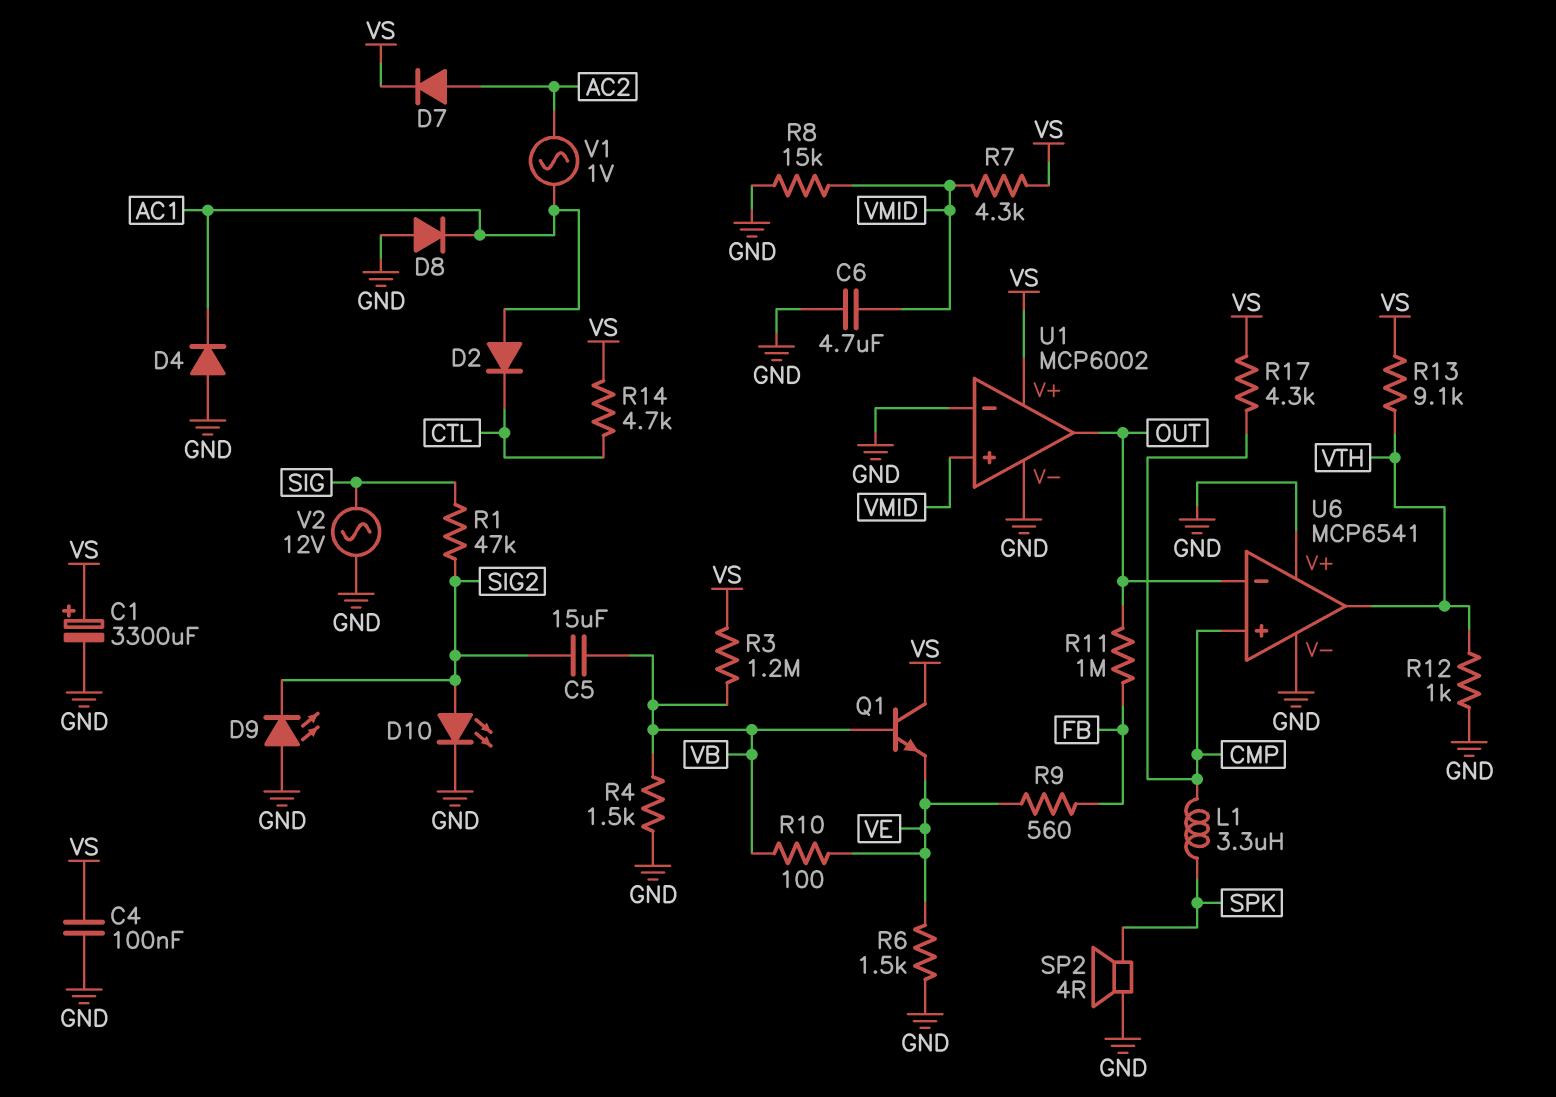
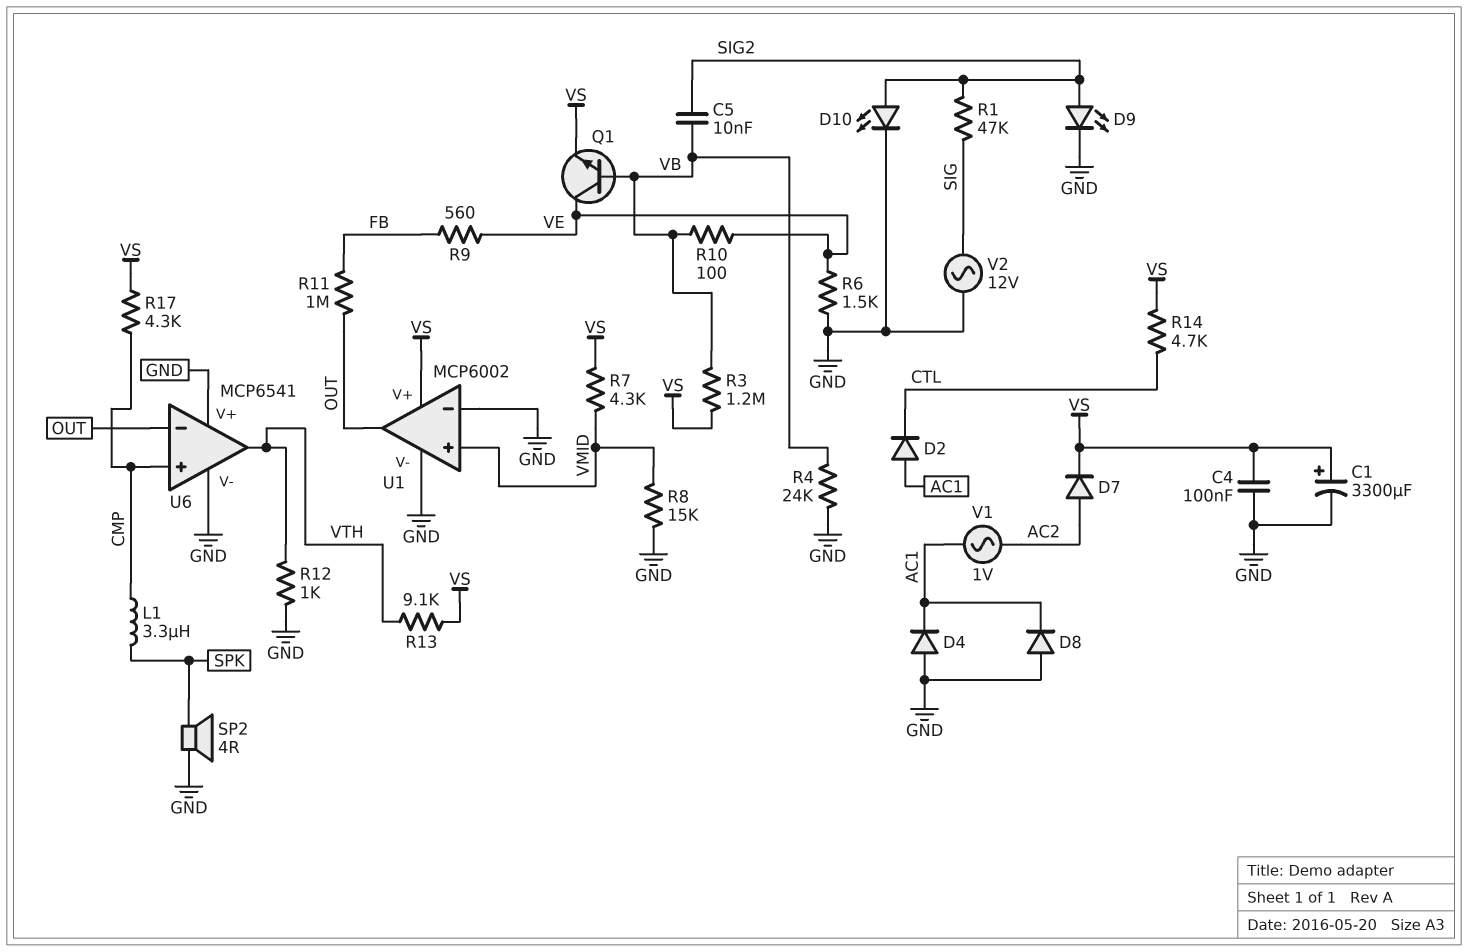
C5: 15uF (SIG2, VB) -> 10nF (SIG2, VB)
C6: 4.7uF (GND, VMID) -> none
D9: LED (A GND, K SIG2) -> LED (A SIG2, K GND)
Q1: NPN (B VB, C VS, E VE) -> NPN (B VB, C VE, E VS)
R4: 1.5k (GND, VB) -> 24k (GND, VB)

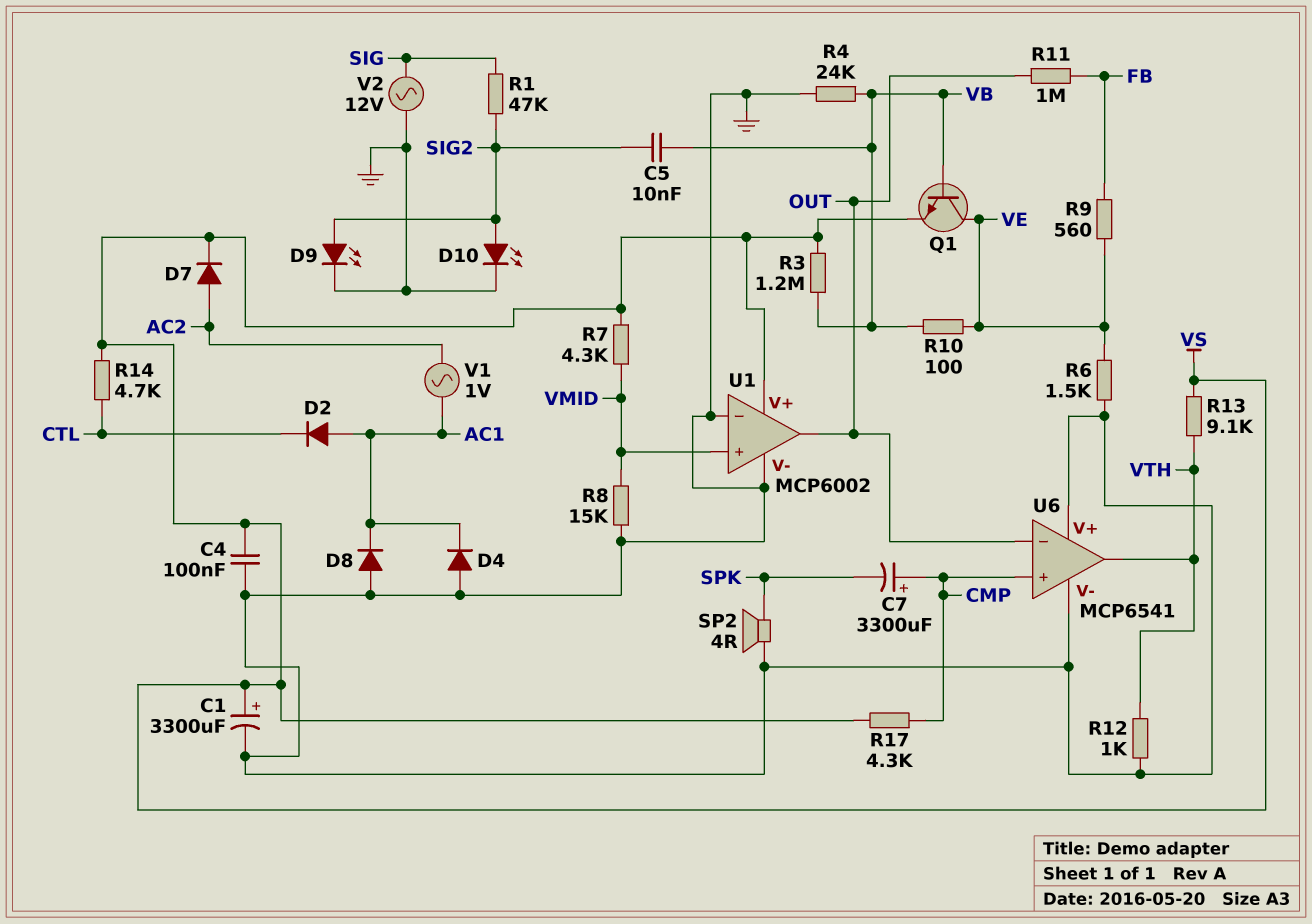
C7: none -> 3300uF (plus CMP, minus SPK)
L1: 3.3uH (CMP, SPK) -> none

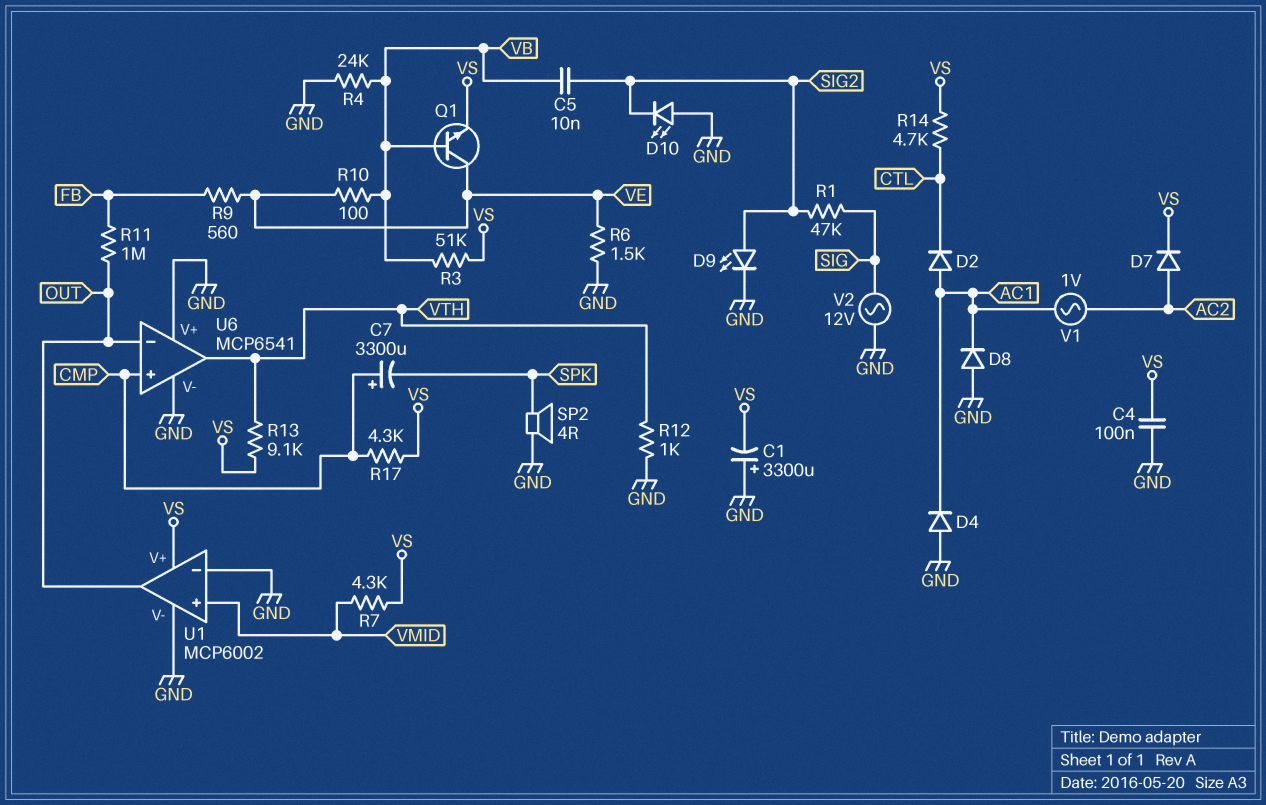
C1: 3300uF (plus VS, minus GND) -> 3300uF (plus GND, minus VS)
D10: LED (A SIG2, K GND) -> LED (A GND, K SIG2)
R3: 1.2M (VB, VS) -> 51k (VB, VS)
R8: 15k (GND, VMID) -> none

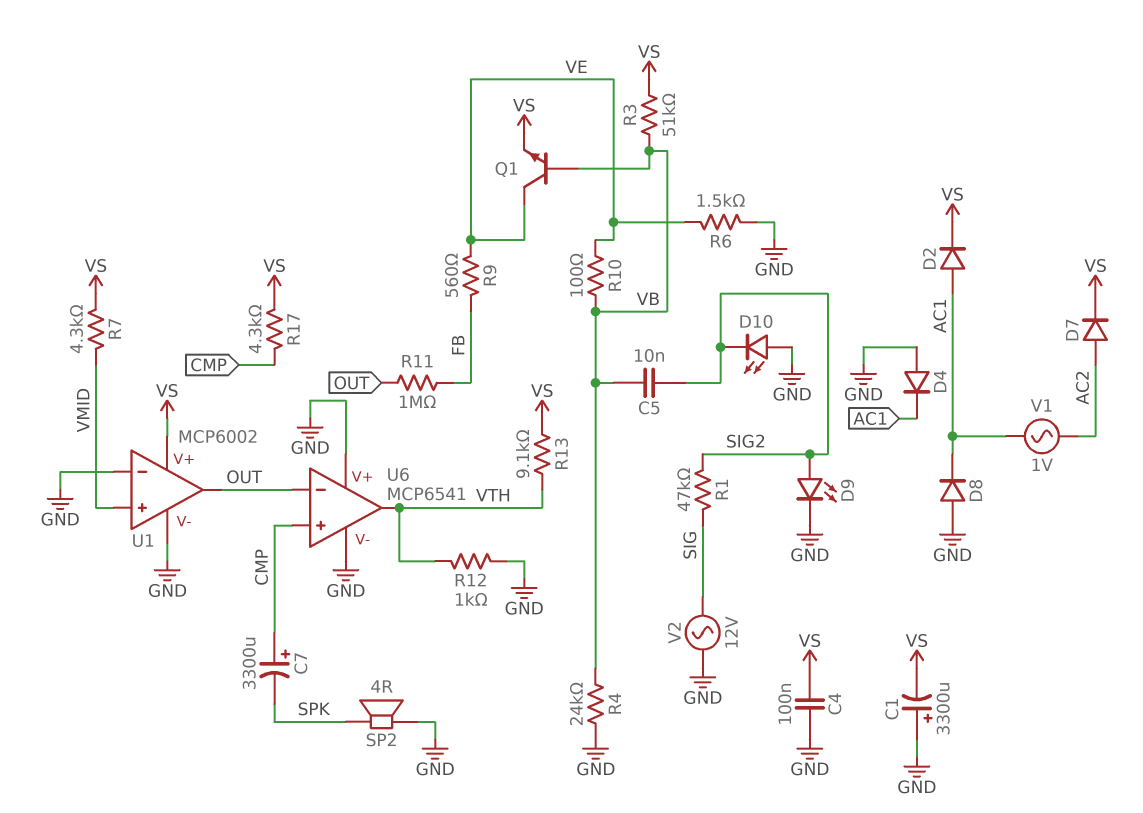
D2: diode (A AC1, K CTL) -> diode (A AC1, K VS)
R14: 4.7k (CTL, VS) -> none

